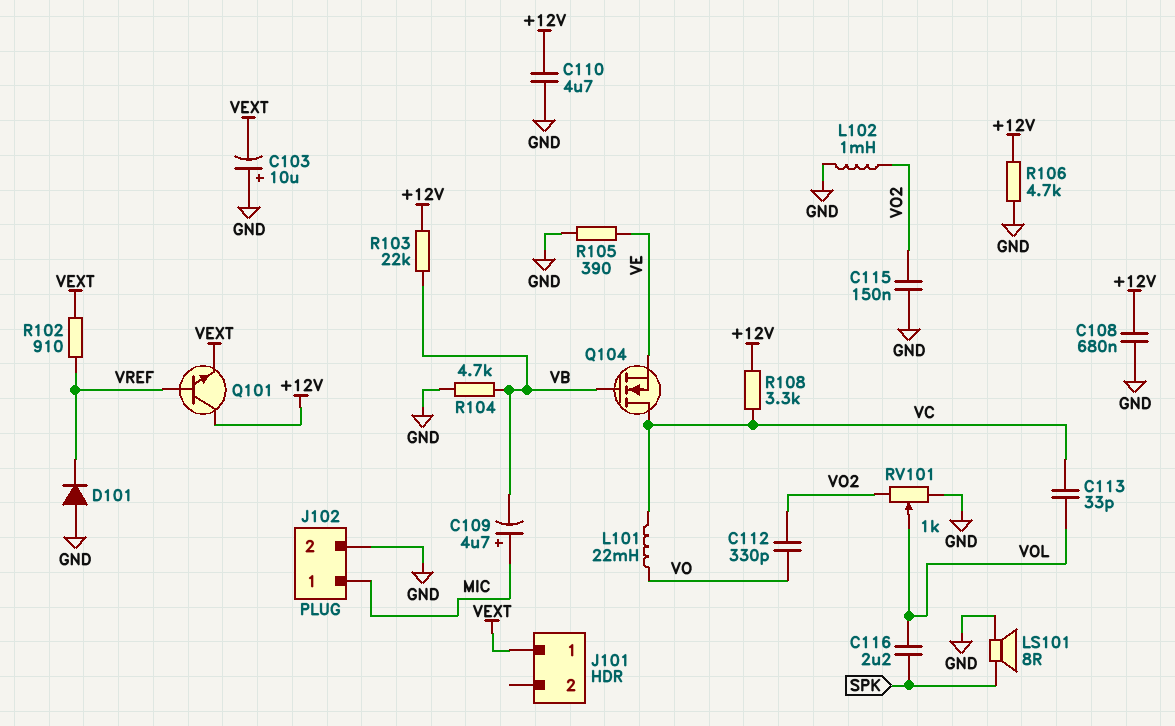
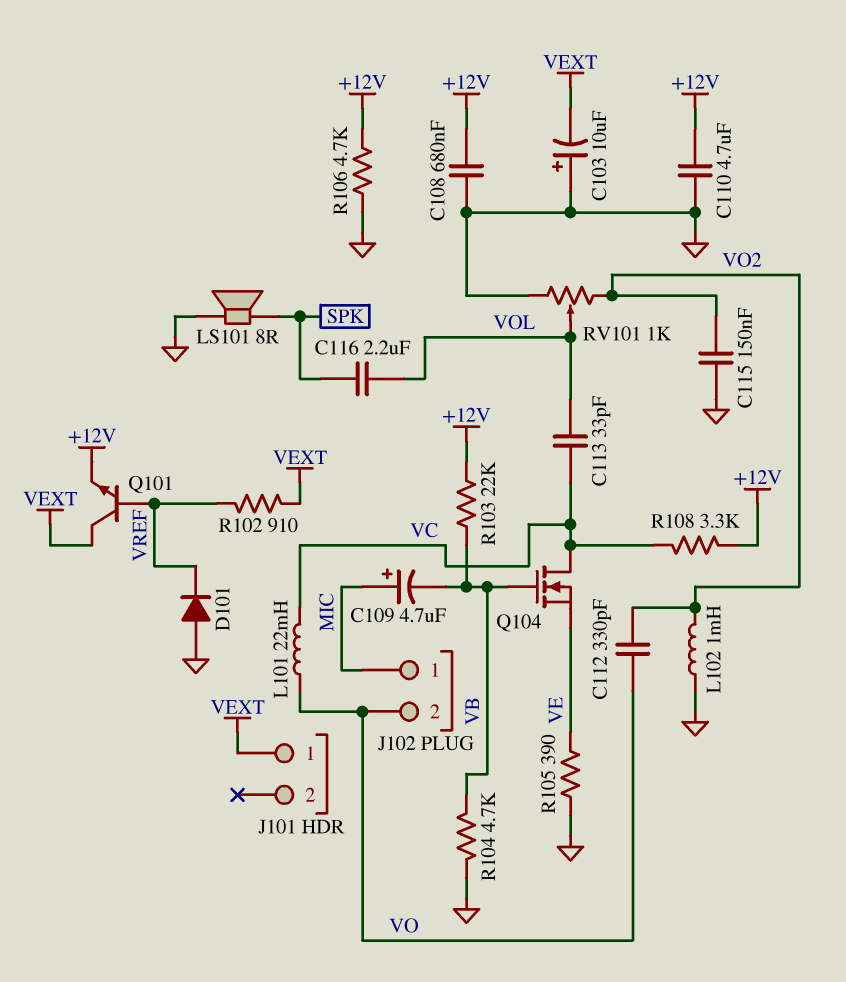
J102 pin 2: GND -> VO
Q101: NPN (B VREF, C +12V, E VEXT) -> NPN (B VREF, C VEXT, E +12V)

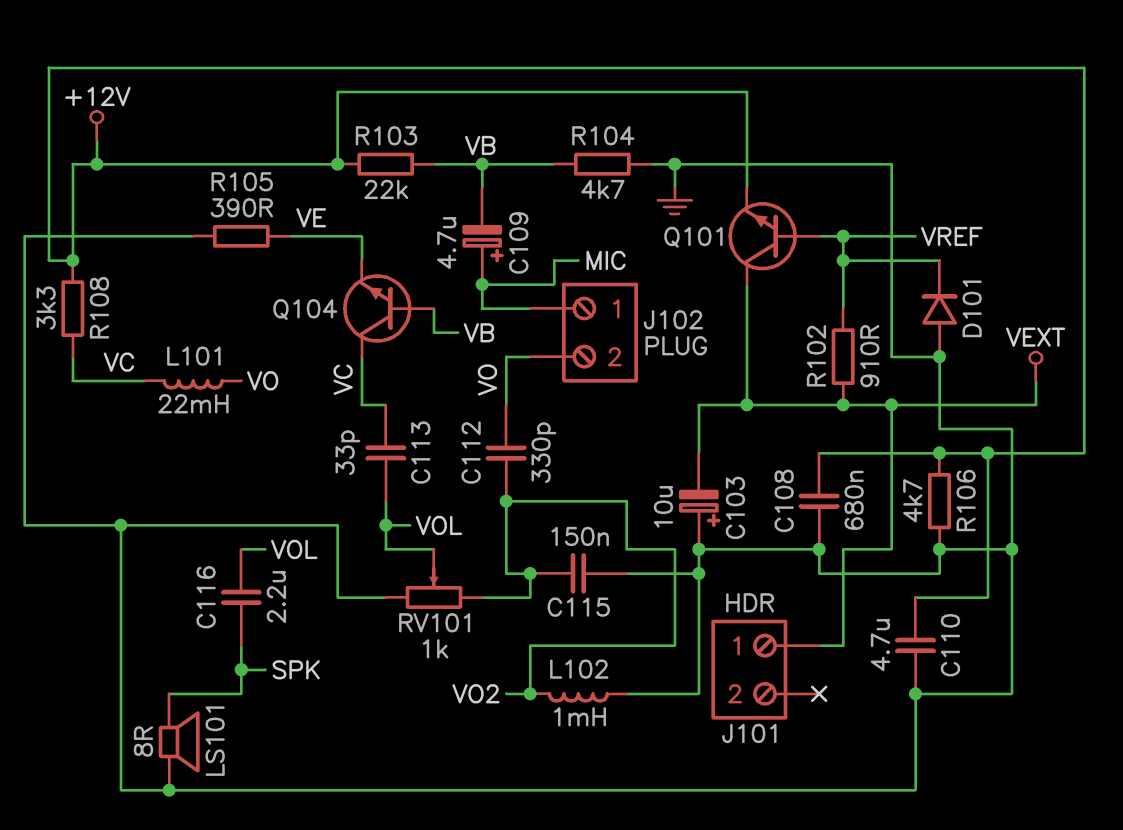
Q104: NMOS (G VB, D VC, S VE) -> NPN (B VB, C VC, E VE)

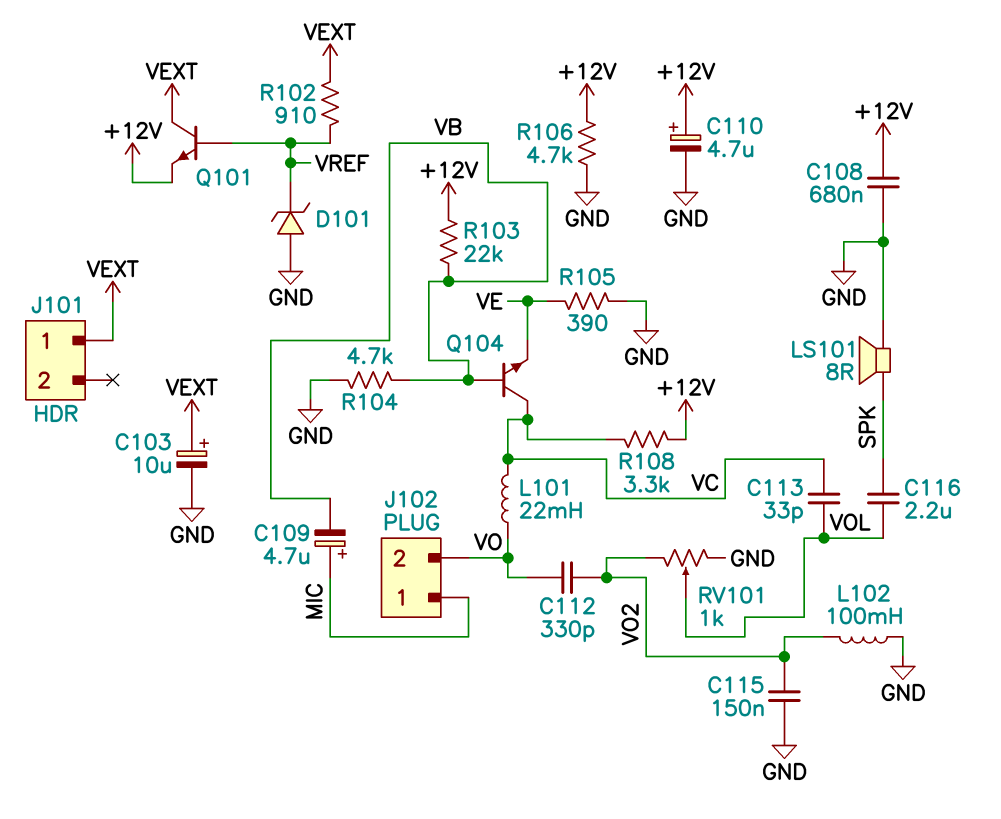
C103: 10uF (plus GND, minus VEXT) -> 10uF (plus VEXT, minus GND)
C110: 4.7uF (+12V, GND) -> 4.7uF (plus +12V, minus GND)
D101: diode (A GND, K VREF) -> zener (A GND, K VREF)
L102: 1mH (GND, VO2) -> 100mH (GND, VO2)

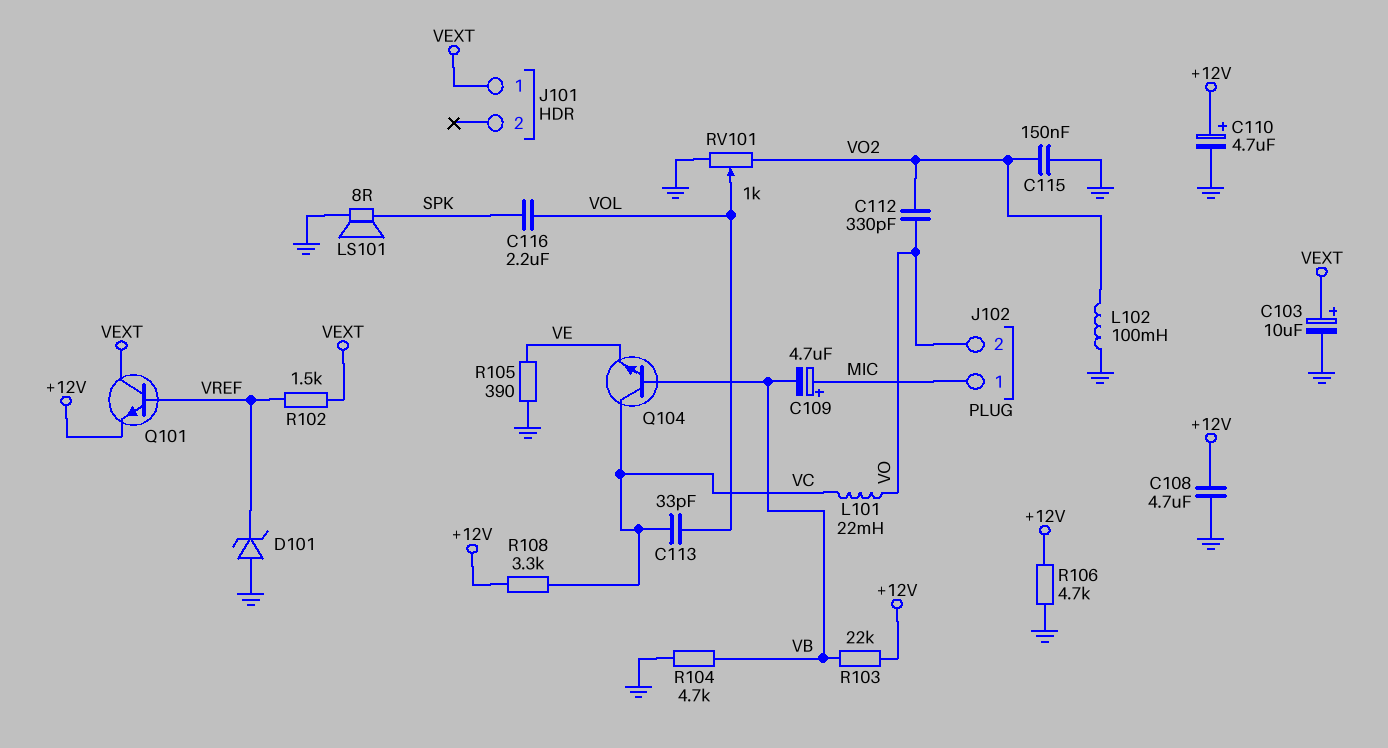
C108: 680nF (+12V, GND) -> 4.7uF (+12V, GND)
R102: 910 (VEXT, VREF) -> 1.5k (VEXT, VREF)

